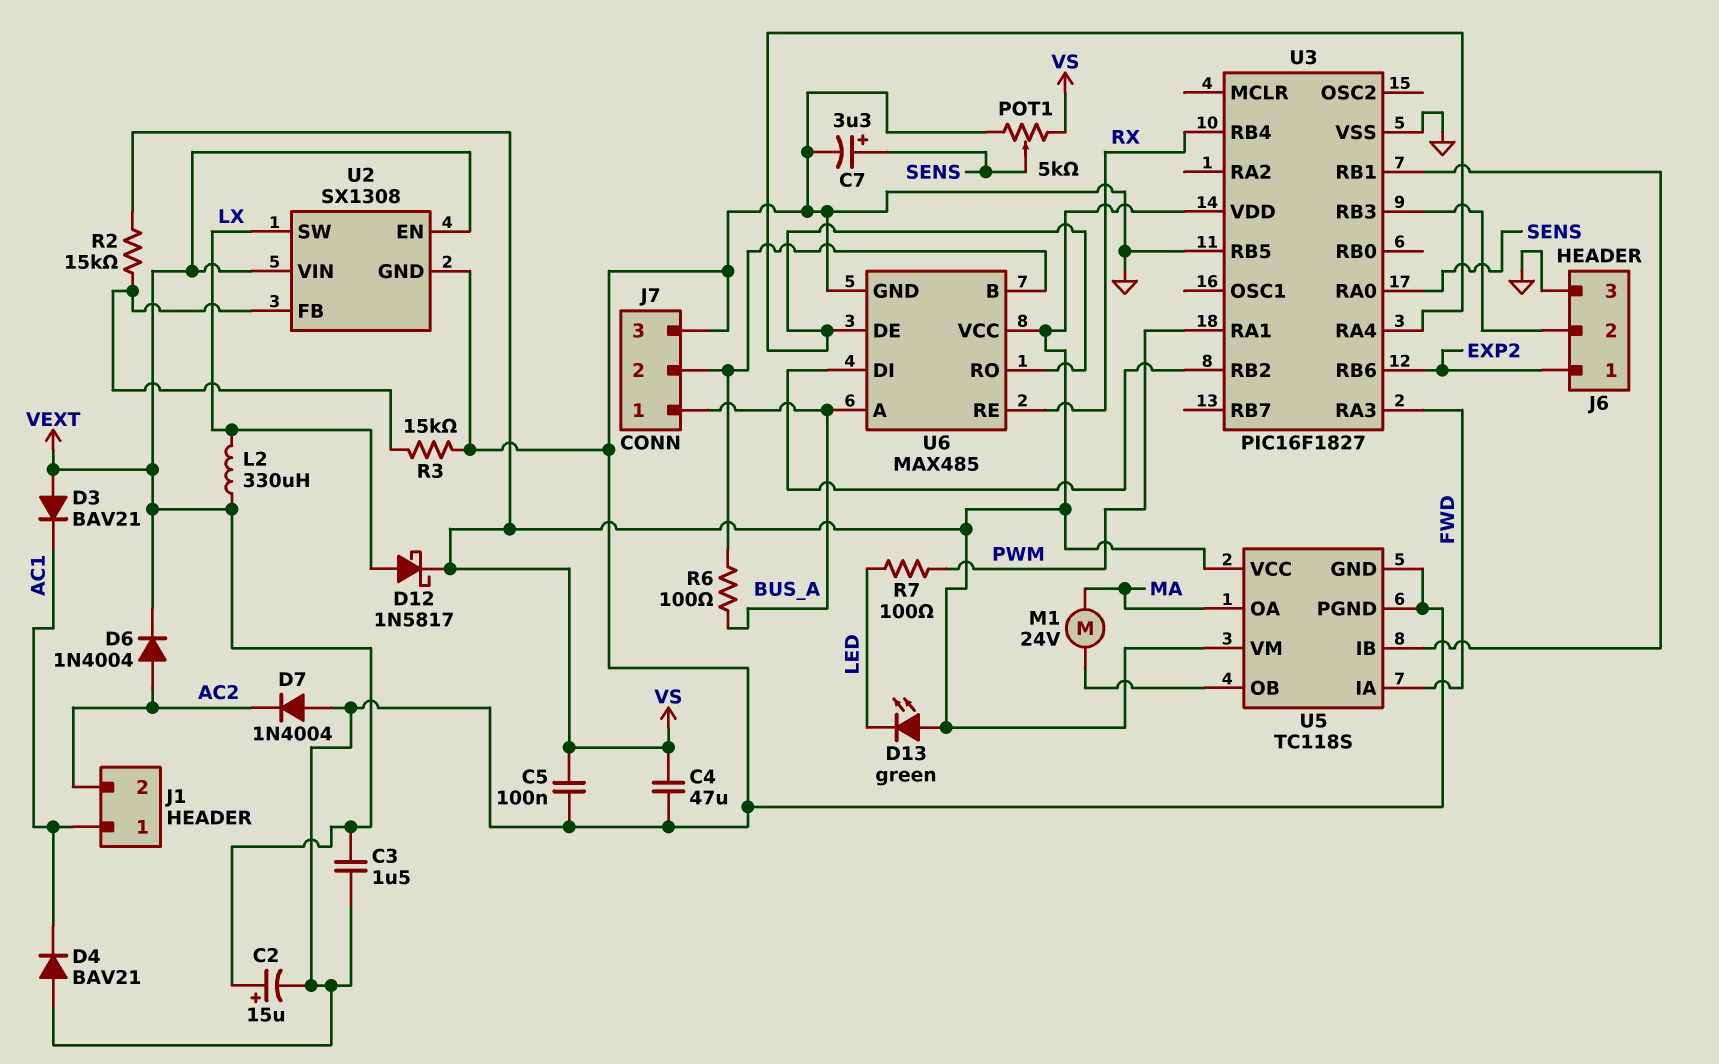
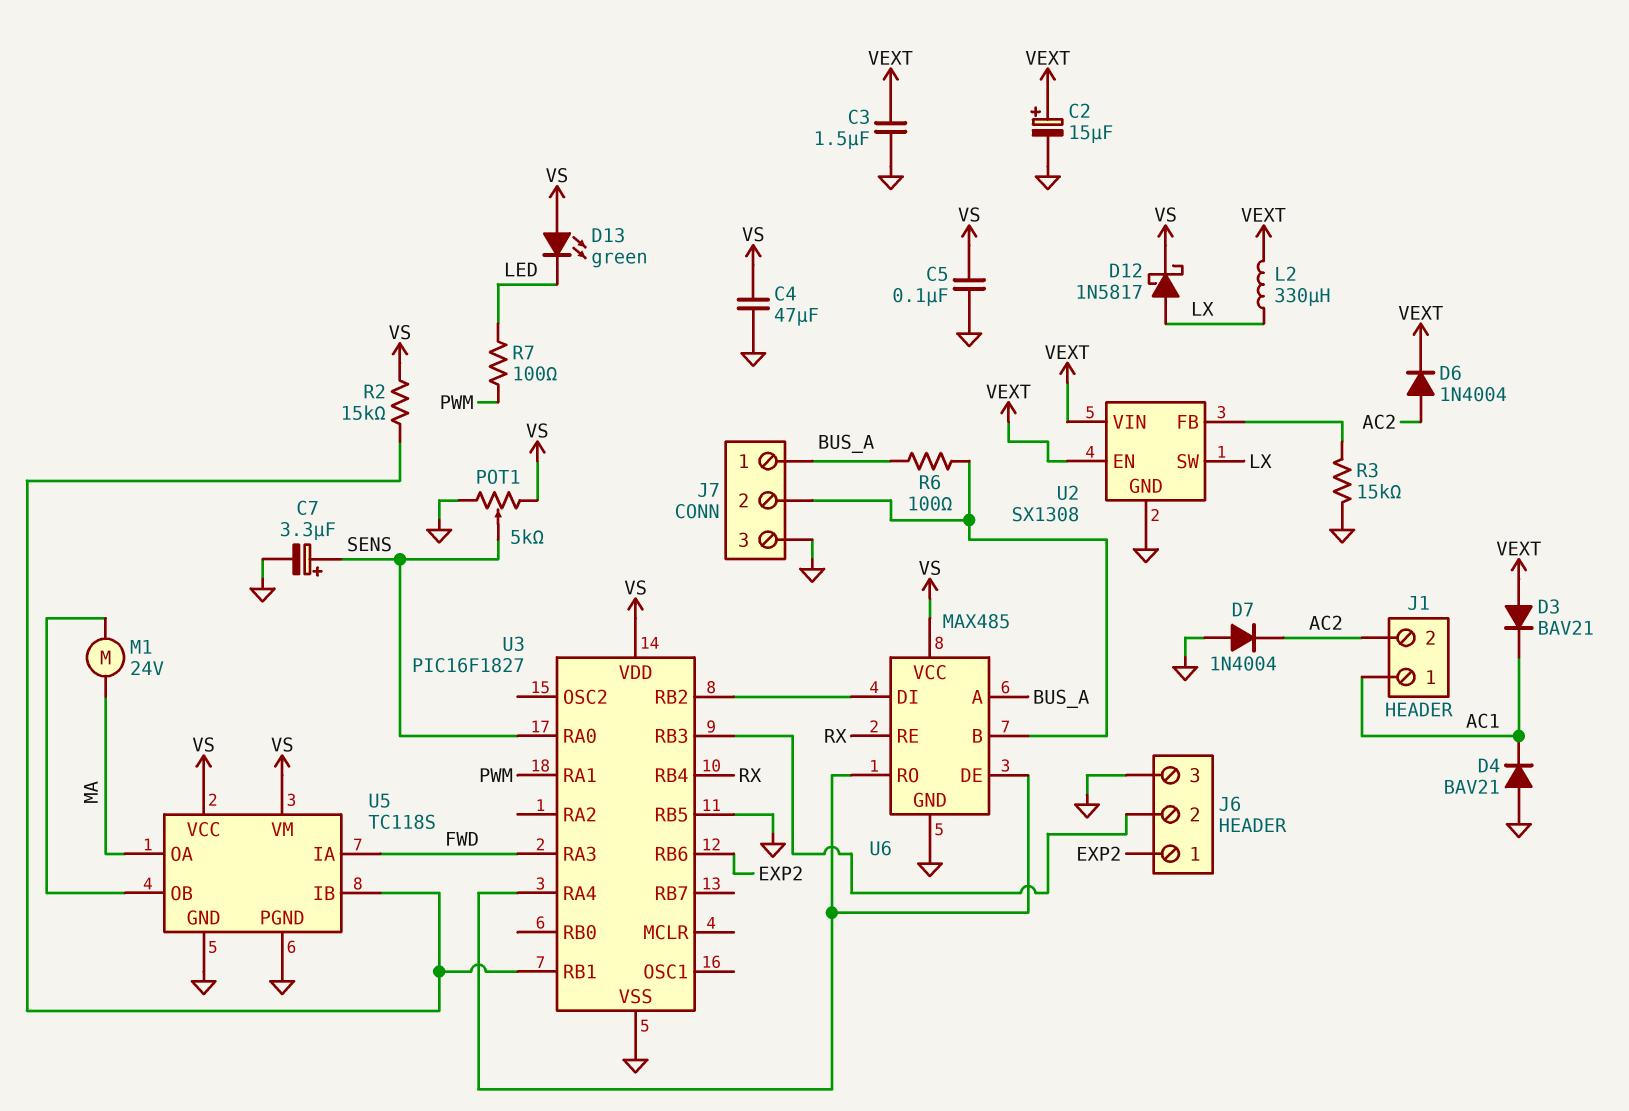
R2: 15k (U2/FB, VS) -> 15k (U3/RB1, VS)

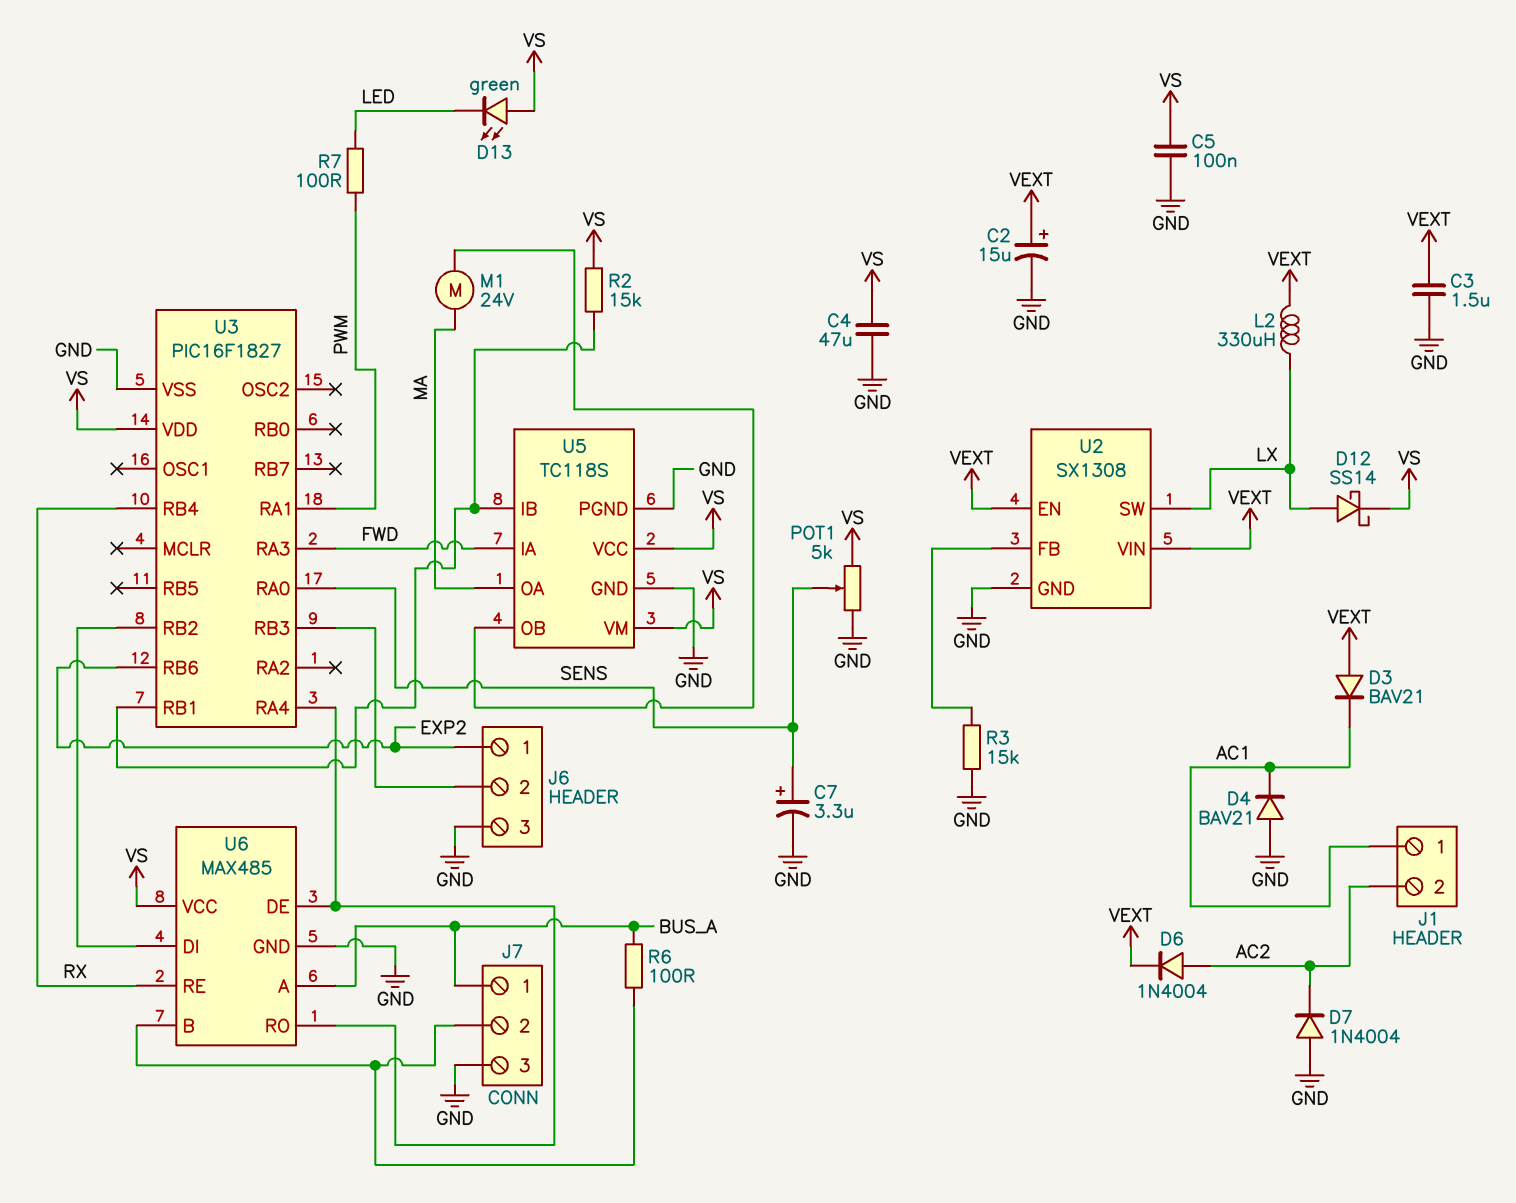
D12: schottky 1N5817 (A LX, K VS) -> schottky SS14 (A LX, K VS)
U3 pin RB5: GND -> none

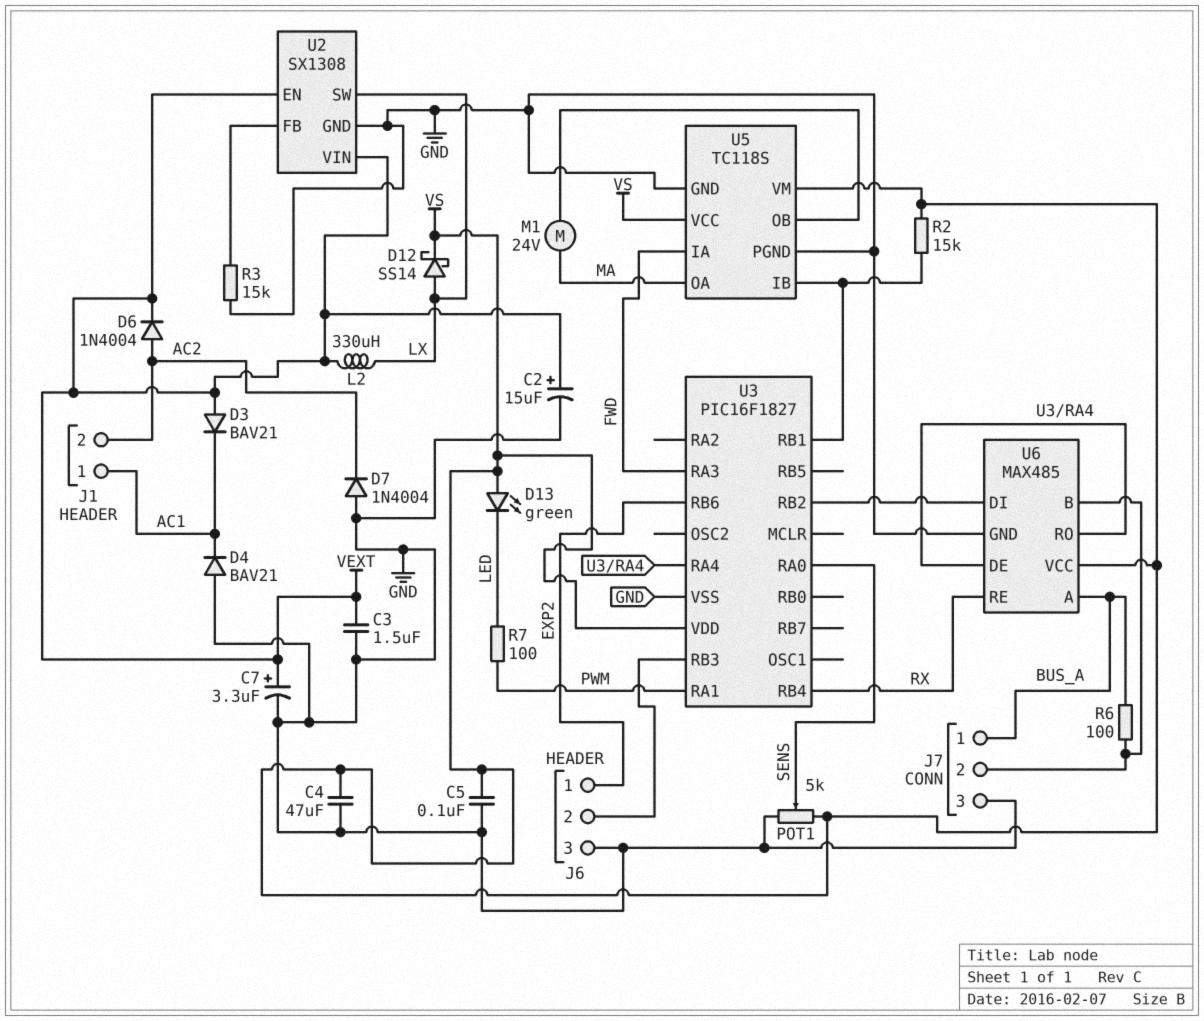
C7: 3.3uF (plus SENS, minus GND) -> 3.3uF (plus VEXT, minus GND)

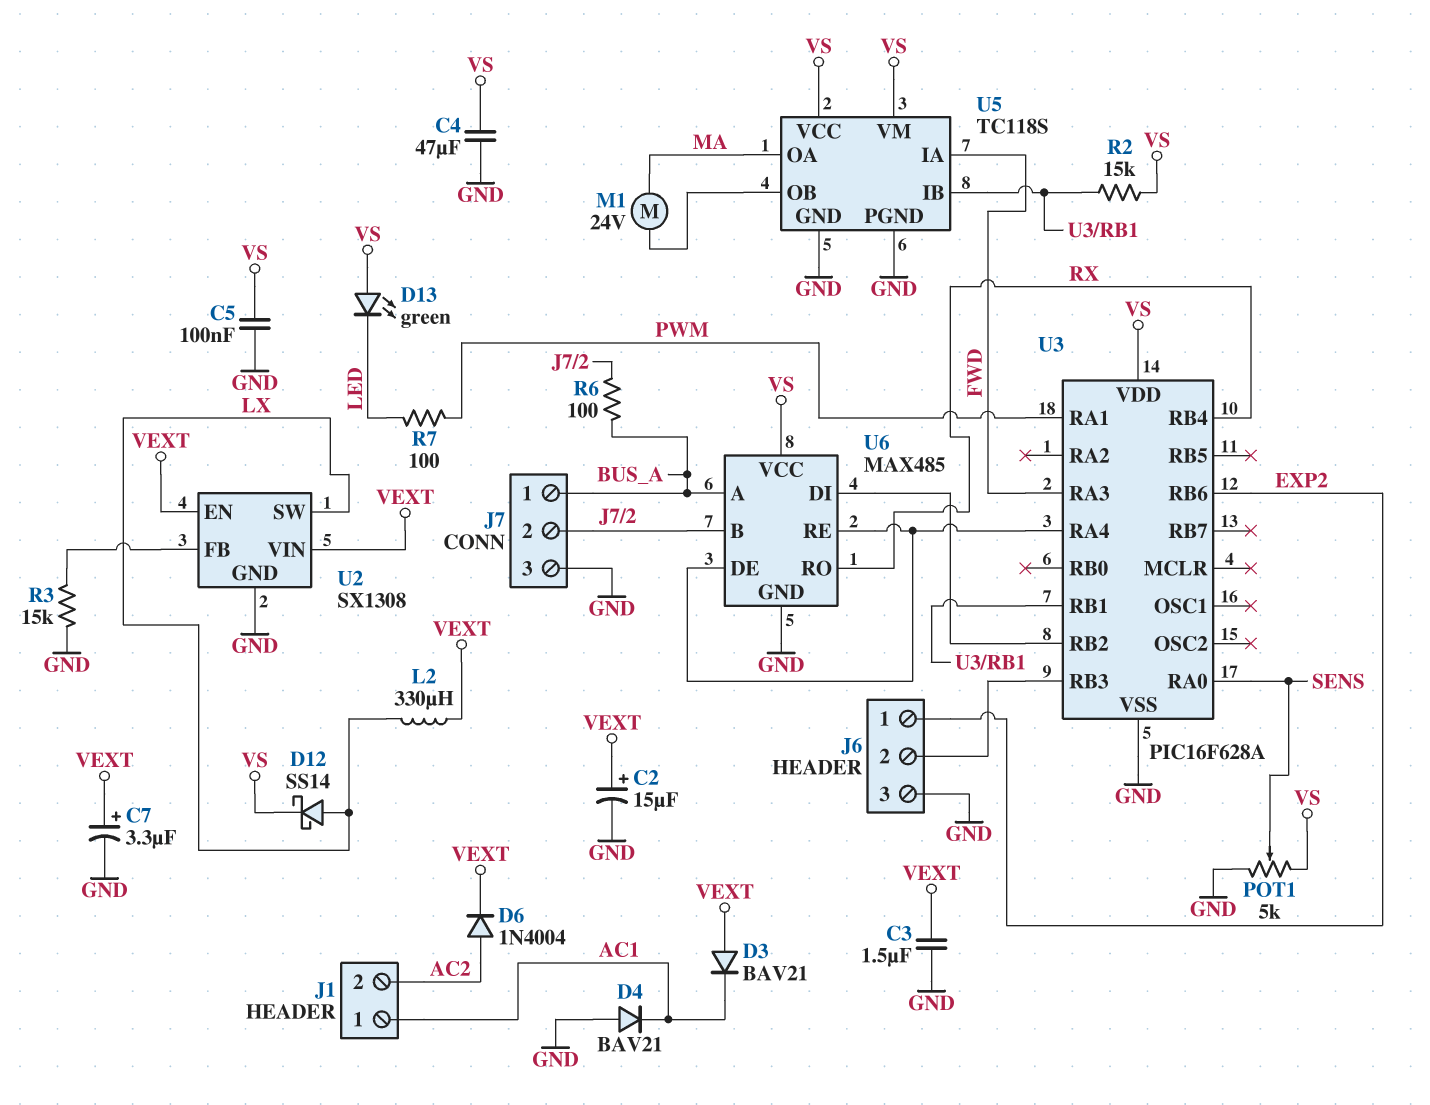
D7: diode 1N4004 (A GND, K AC2) -> none
U3: PIC16F1827 -> PIC16F628A
U6 pin RE: RX -> U3/RA4
U6 pin RO: U3/RA4 -> RX

